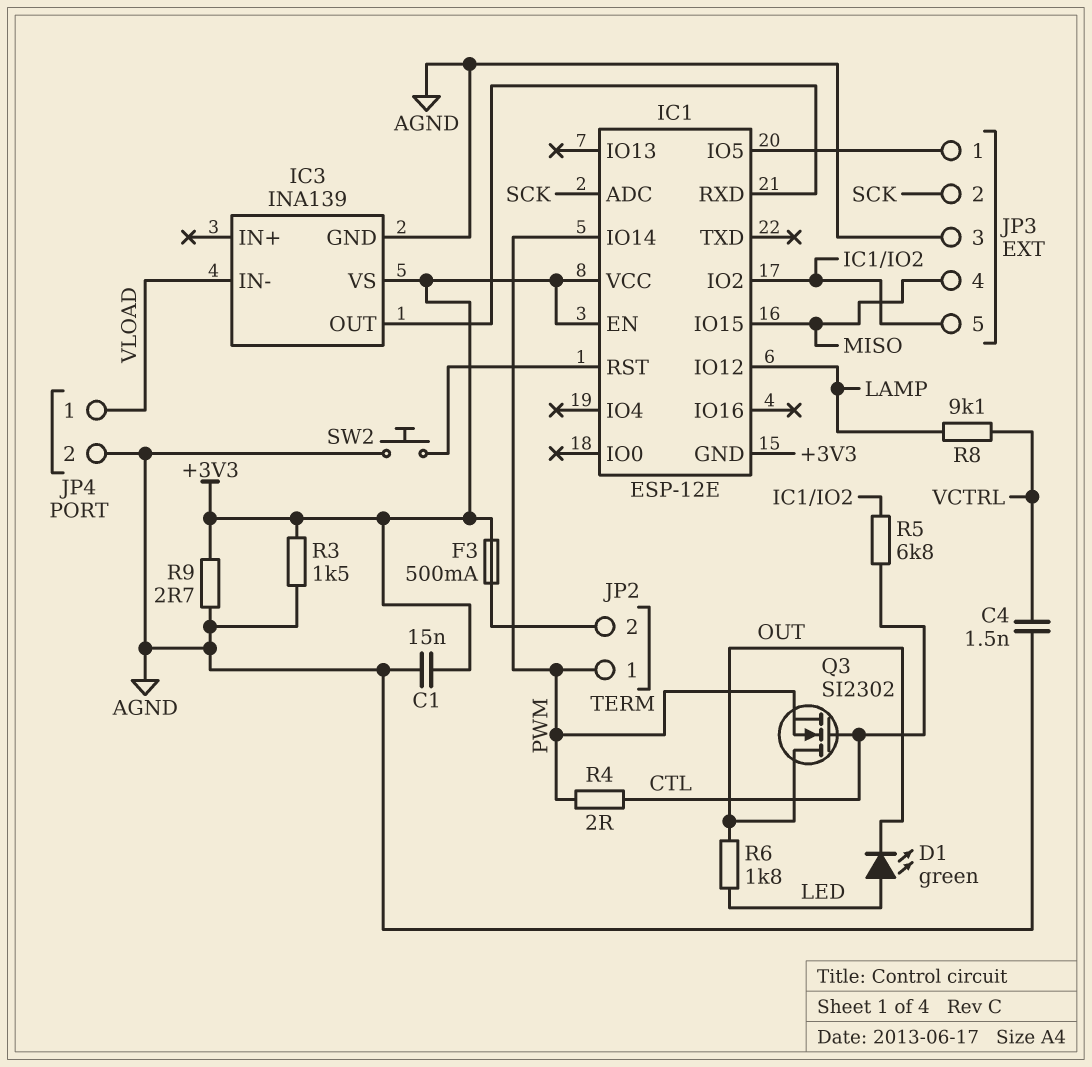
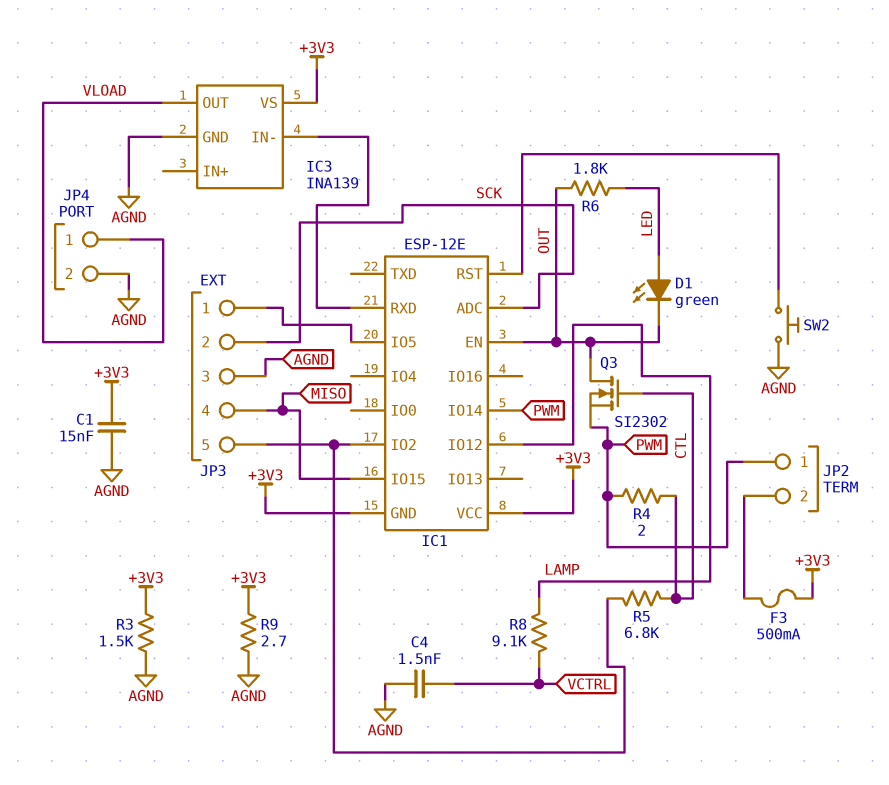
IC1 pin EN: +3V3 -> OUT
IC3 pin IN-: VLOAD -> IC1/RXD
IC3 pin OUT: IC1/RXD -> VLOAD

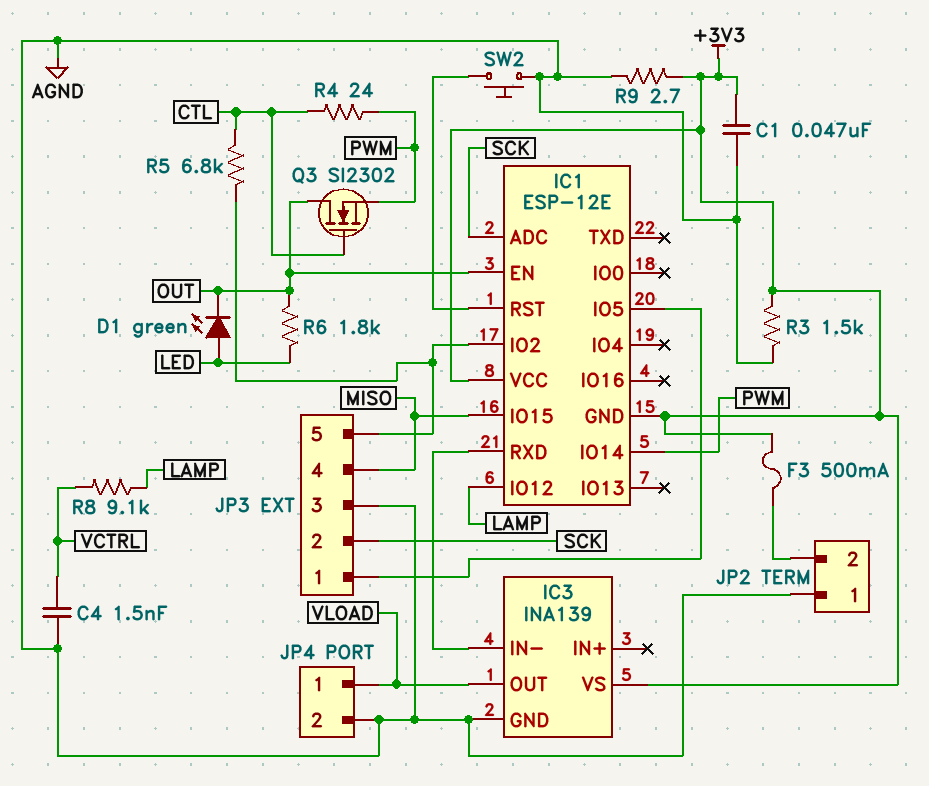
C1: 15nF (+3V3, AGND) -> 47nF (+3V3, AGND)
JP2 pin 1: PWM -> AGND
R4: 2 (CTL, PWM) -> 24 (CTL, PWM)

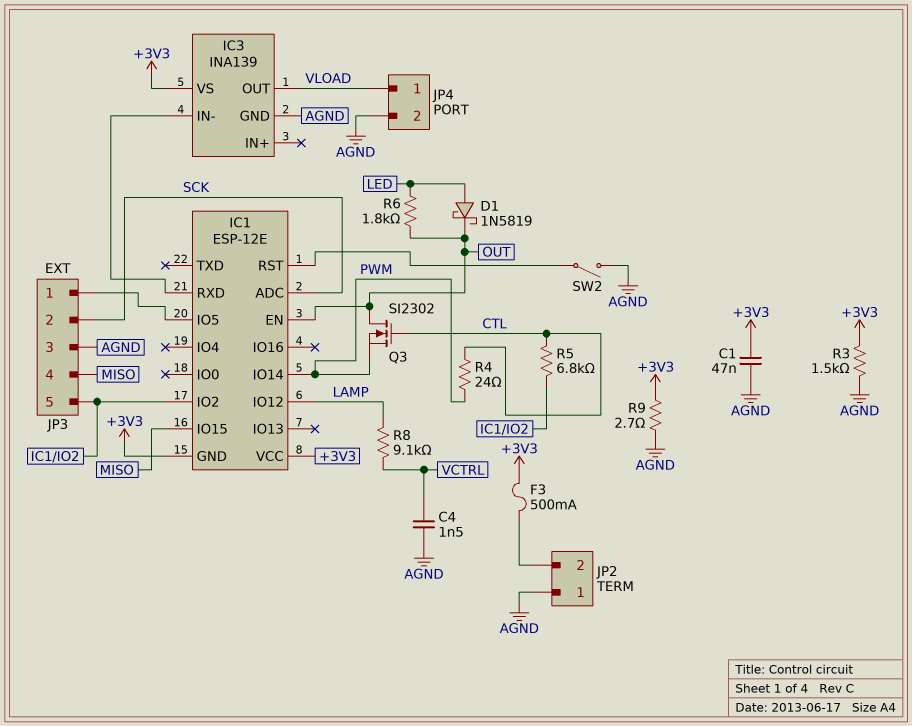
D1: LED green (A LED, K OUT) -> schottky 1N5819 (A LED, K OUT)
SW2: button (AGND, IC1/RST) -> switch (AGND, IC1/RST)

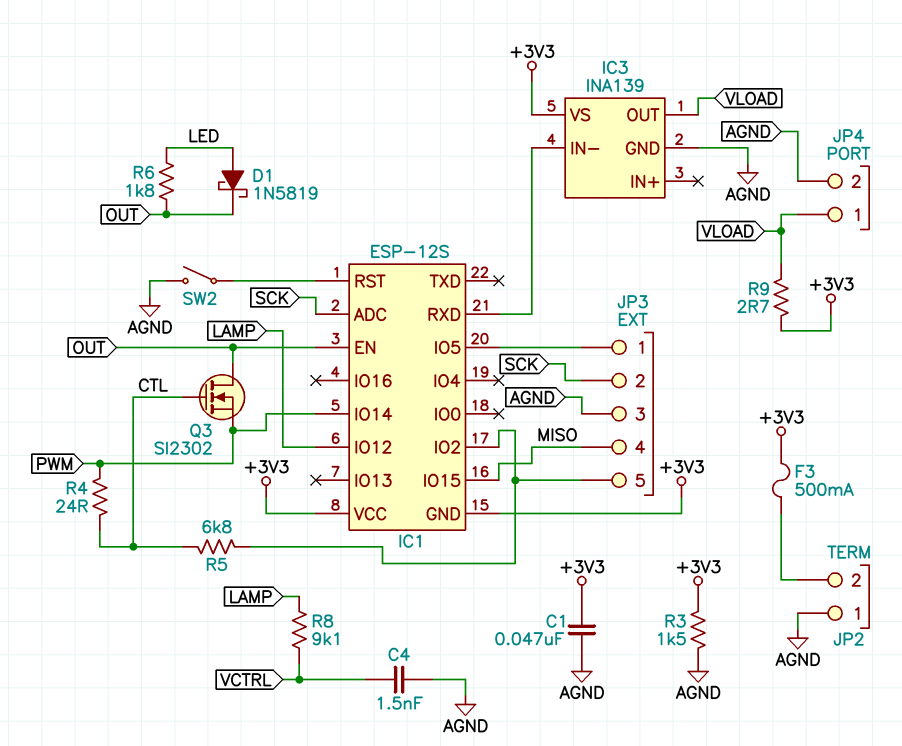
IC1: ESP-12E -> ESP-12S
R9: 2.7 (+3V3, AGND) -> 2.7 (+3V3, VLOAD)

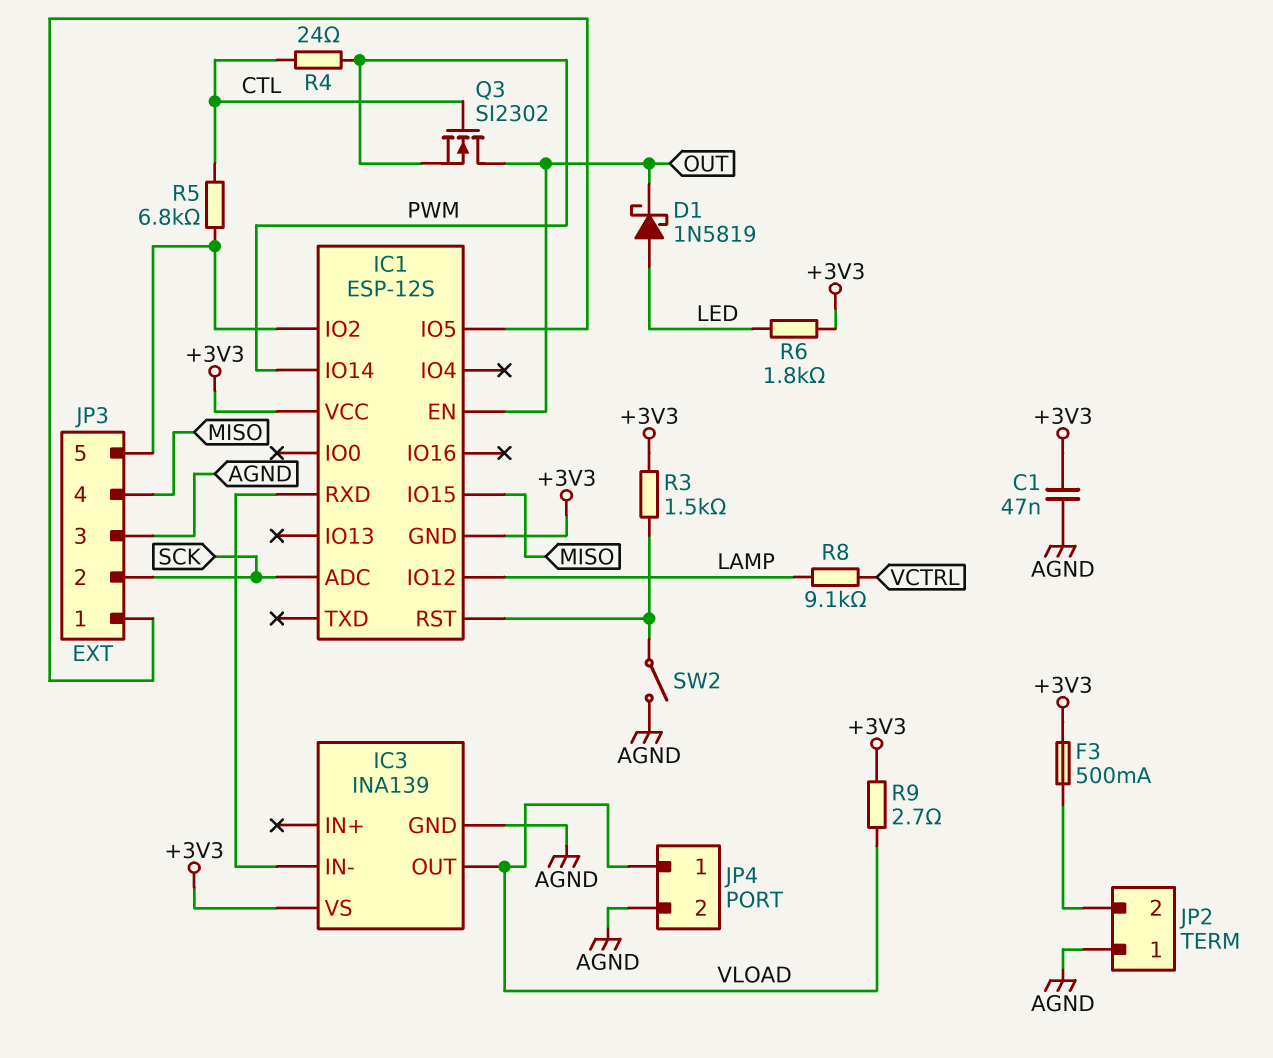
C4: 1.5nF (AGND, VCTRL) -> none
R3: 1.5k (+3V3, AGND) -> 1.5k (+3V3, IC1/RST)
R6: 1.8k (LED, OUT) -> 1.8k (+3V3, LED)

